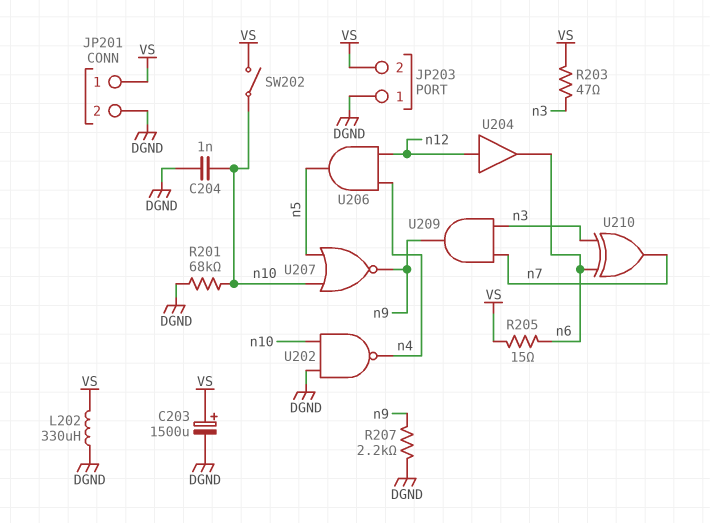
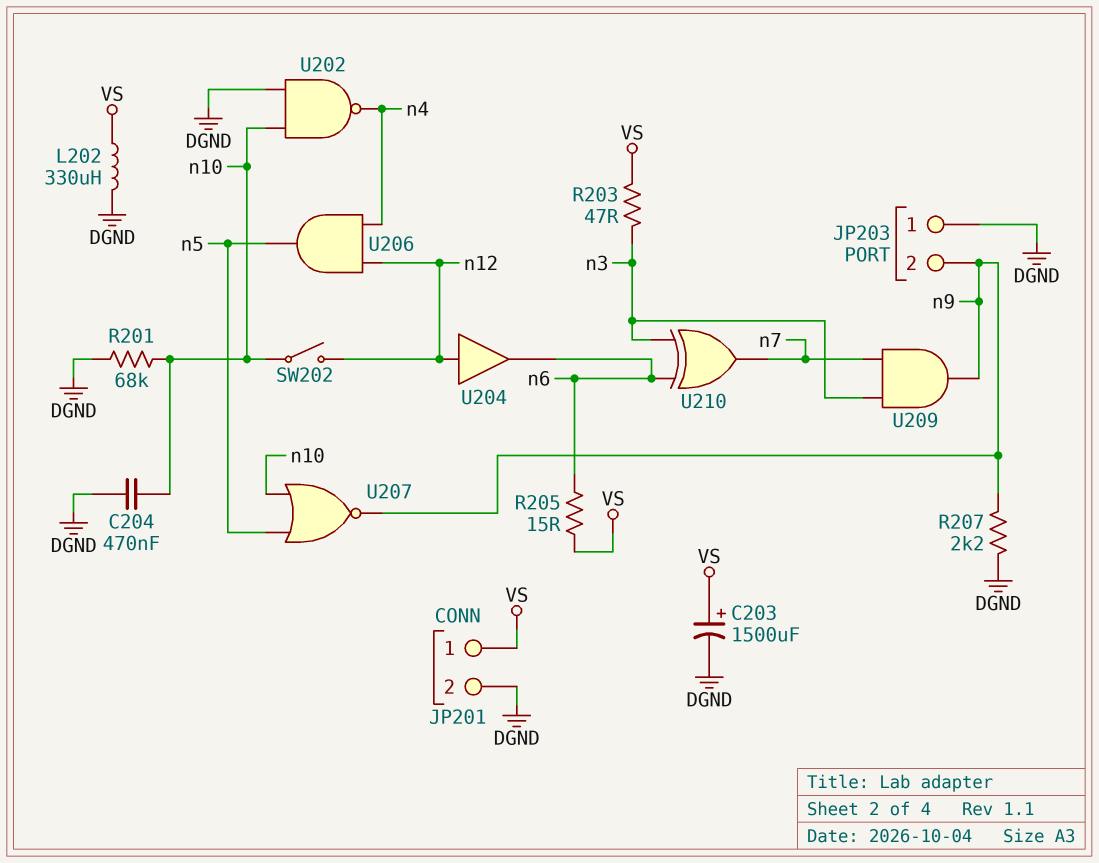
C204: 1nF (DGND, n10) -> 470nF (DGND, n10)
JP203 pin 2: VS -> n9
SW202: switch (VS, n10) -> switch (n10, n12)

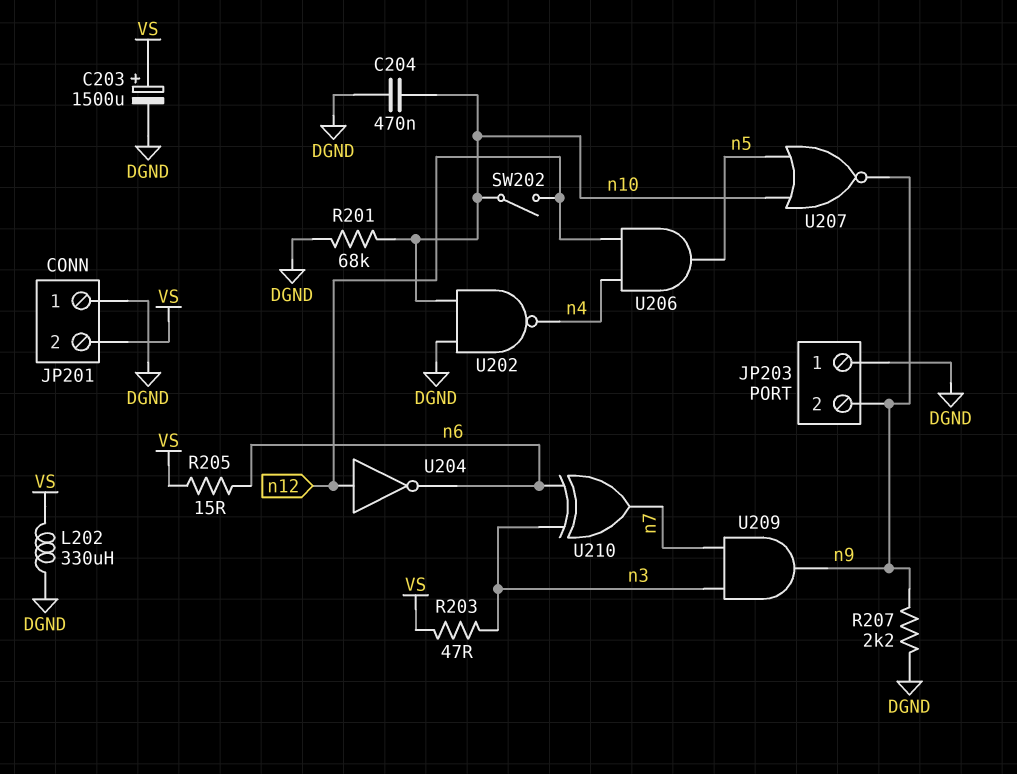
JP201 pin 1: VS -> DGND
JP201 pin 2: DGND -> VS
U204: buffer (in n12, out n6) -> NOT (in n12, out n6)

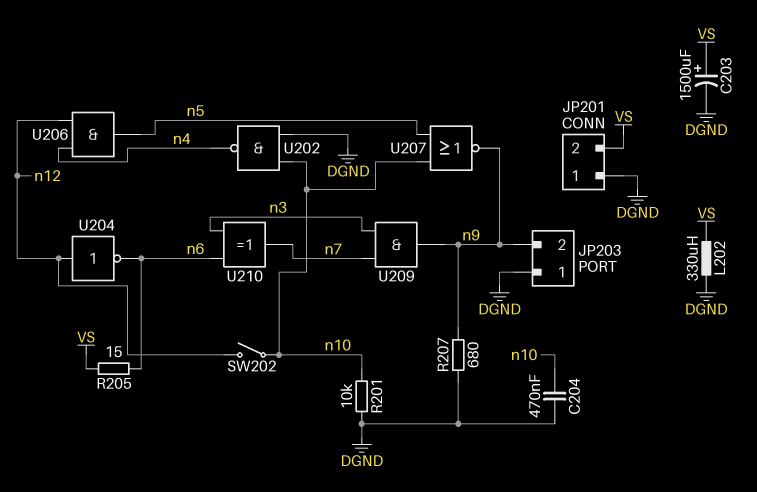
R201: 68k (DGND, n10) -> 10k (DGND, n10)
R203: 47 (VS, n3) -> none
R207: 2.2k (DGND, n9) -> 680 (DGND, n9)

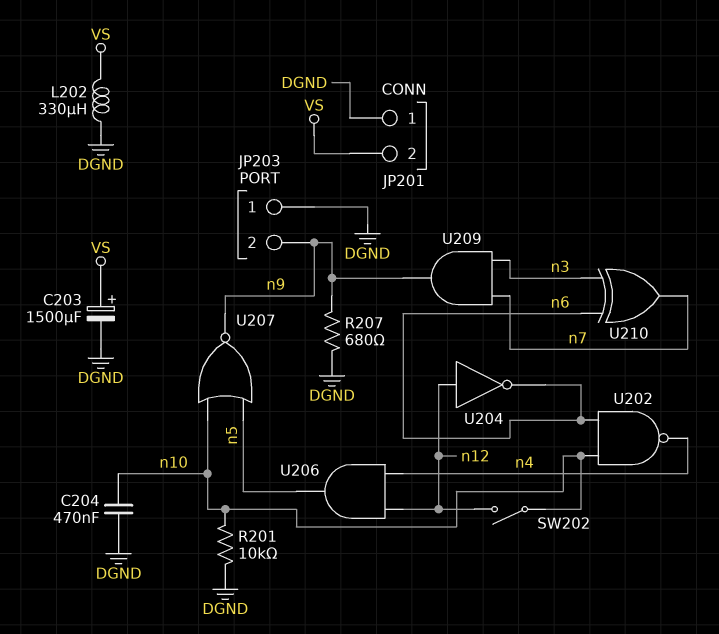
R205: 15 (VS, n6) -> none
U202: NAND (in DGND, in n10, out n4) -> NAND (in n6, in n10, out n4)

